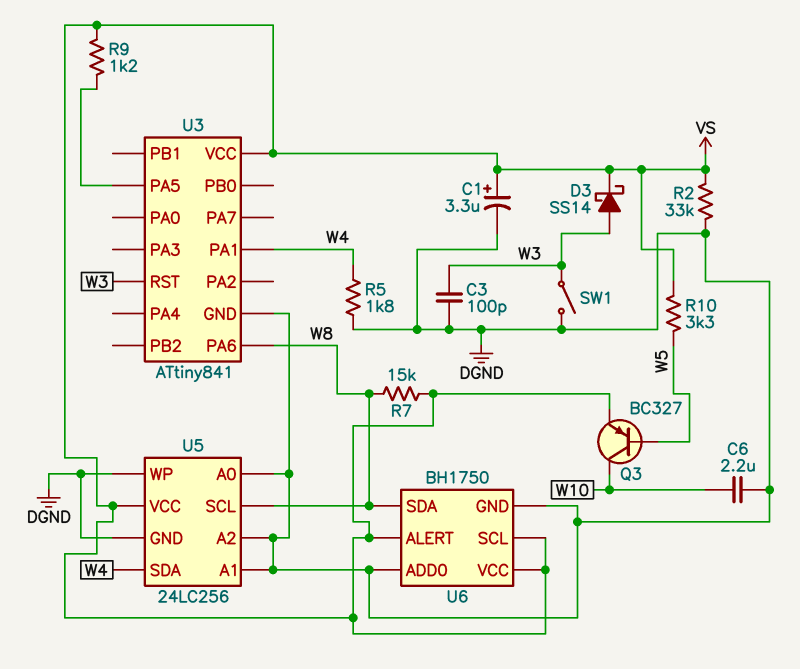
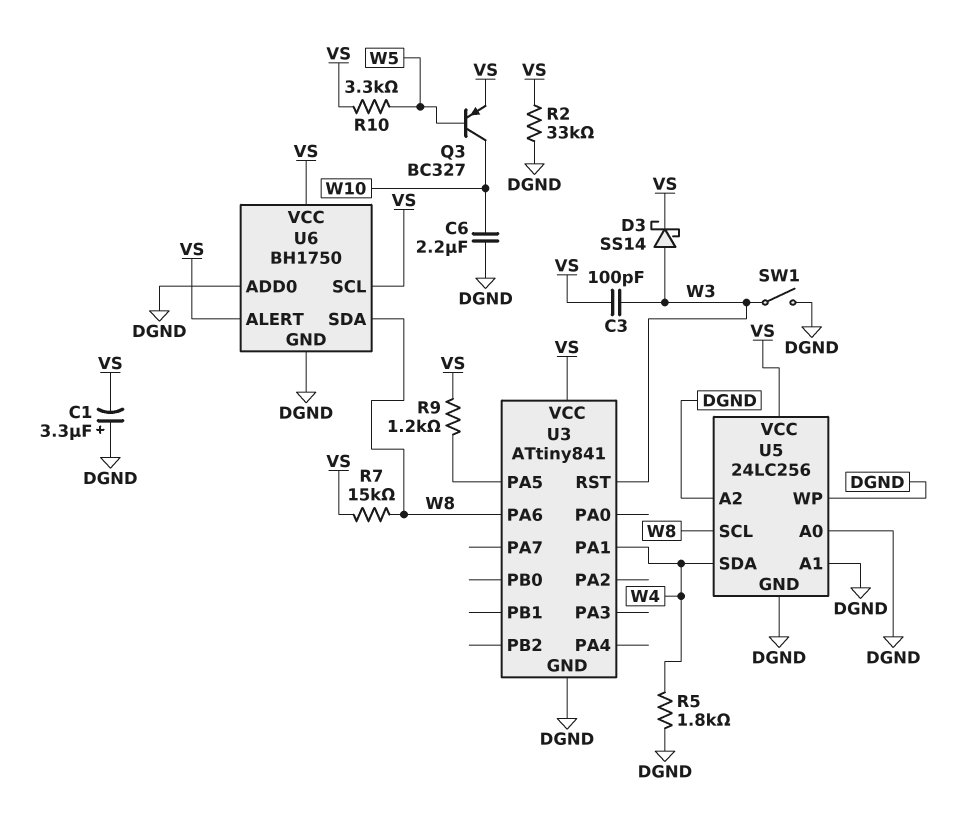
C1: 3.3uF (plus VS, minus DGND) -> 3.3uF (plus DGND, minus VS)
C3: 100pF (DGND, W3) -> 100pF (VS, W3)

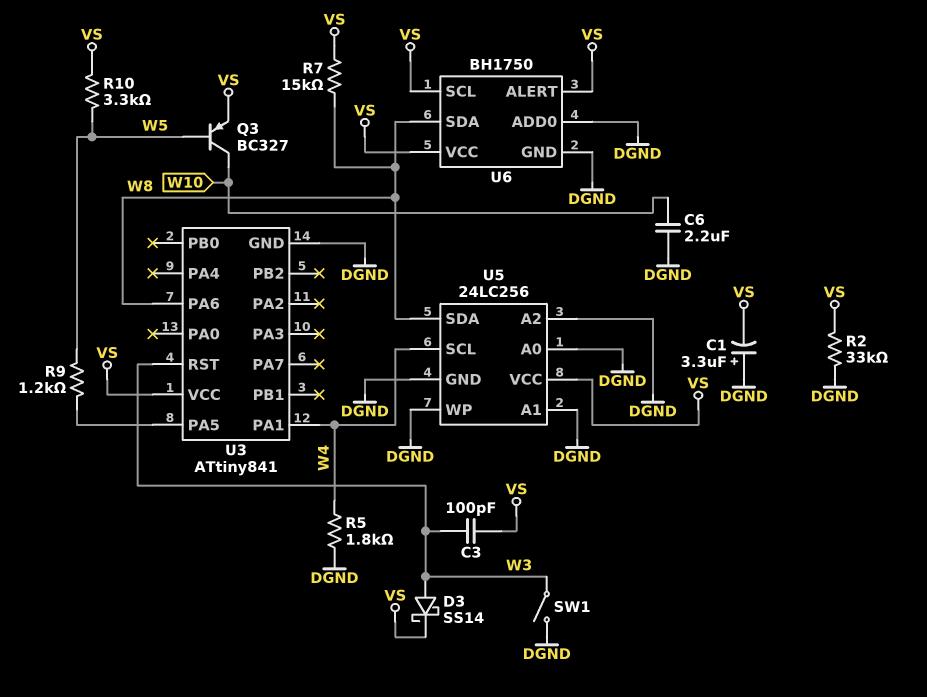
R9: 1.2k (U3/PA5, VS) -> 1.2k (U3/PA5, W5)
U5 pin SCL: W8 -> W4
U5 pin SDA: W4 -> W8

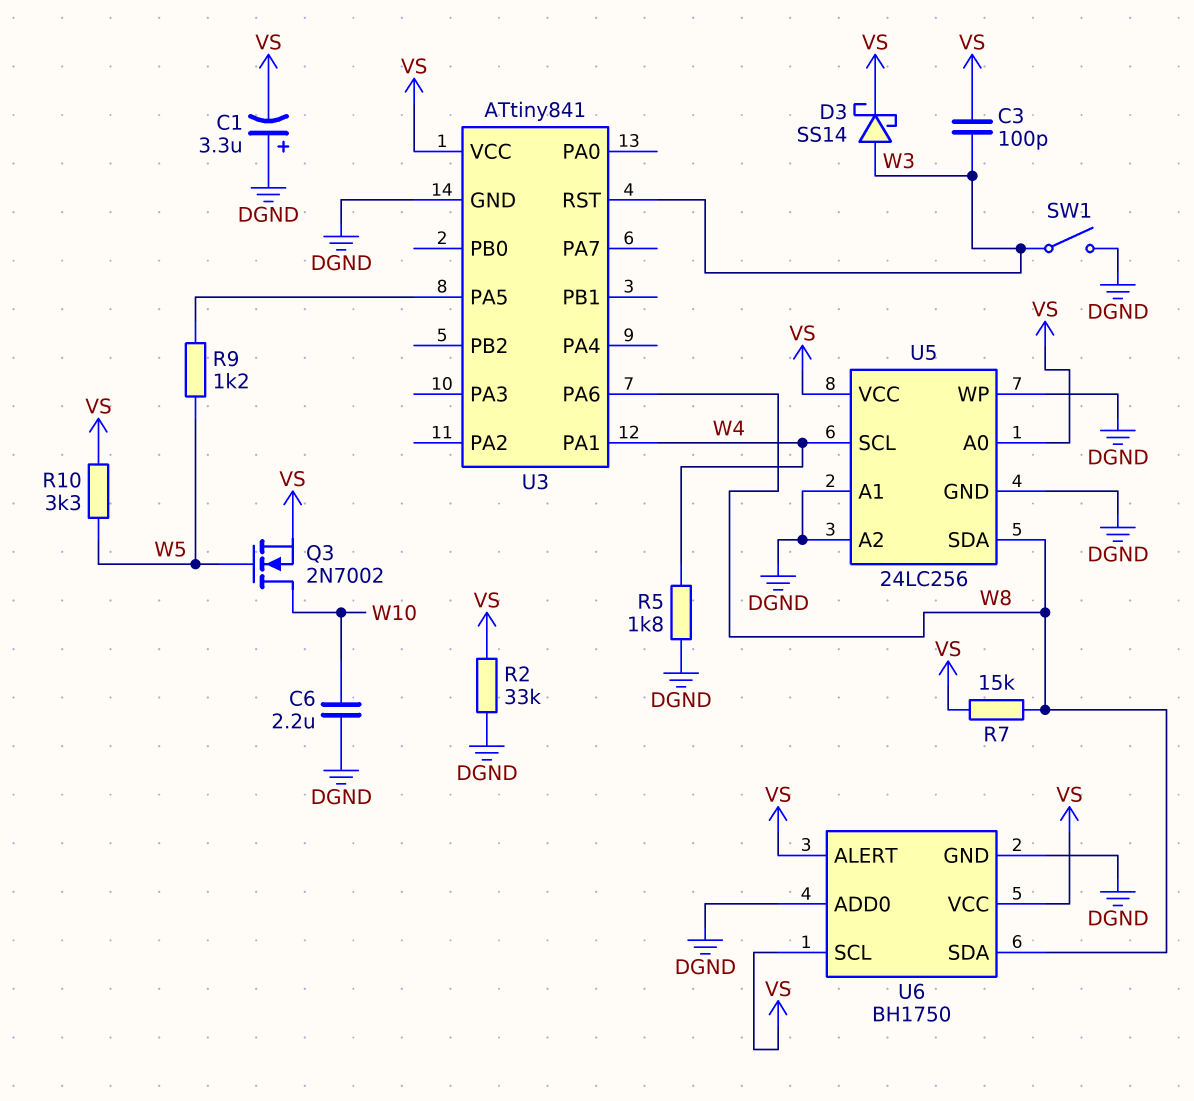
Q3: PNP BC327 (B W5, C W10, E VS) -> NMOS 2N7002 (G W5, D W10, S VS)
U5 pin A0: DGND -> VS

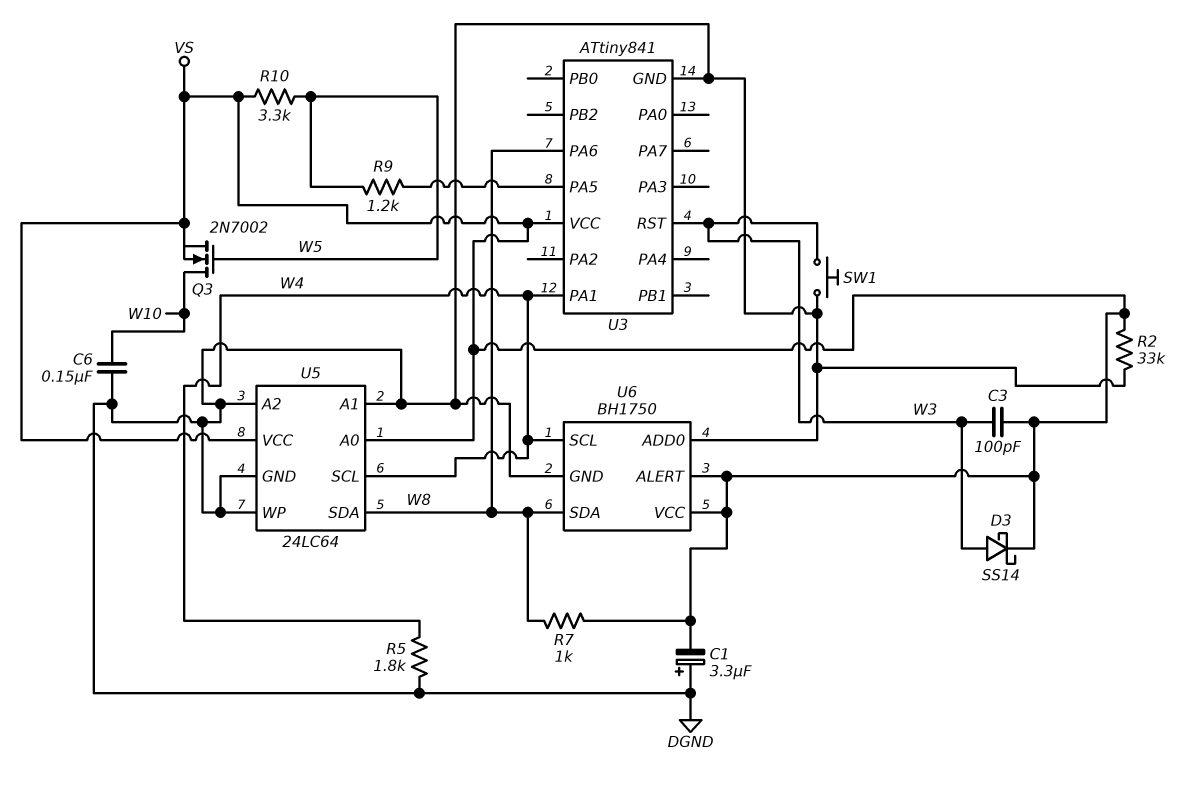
C6: 2.2uF (DGND, W10) -> 150nF (DGND, W10)
R7: 15k (VS, W8) -> 1k (VS, W8)
SW1: switch (DGND, W3) -> button (DGND, W3)
U5: 24LC256 -> 24LC64
U6 pin SCL: VS -> W4

